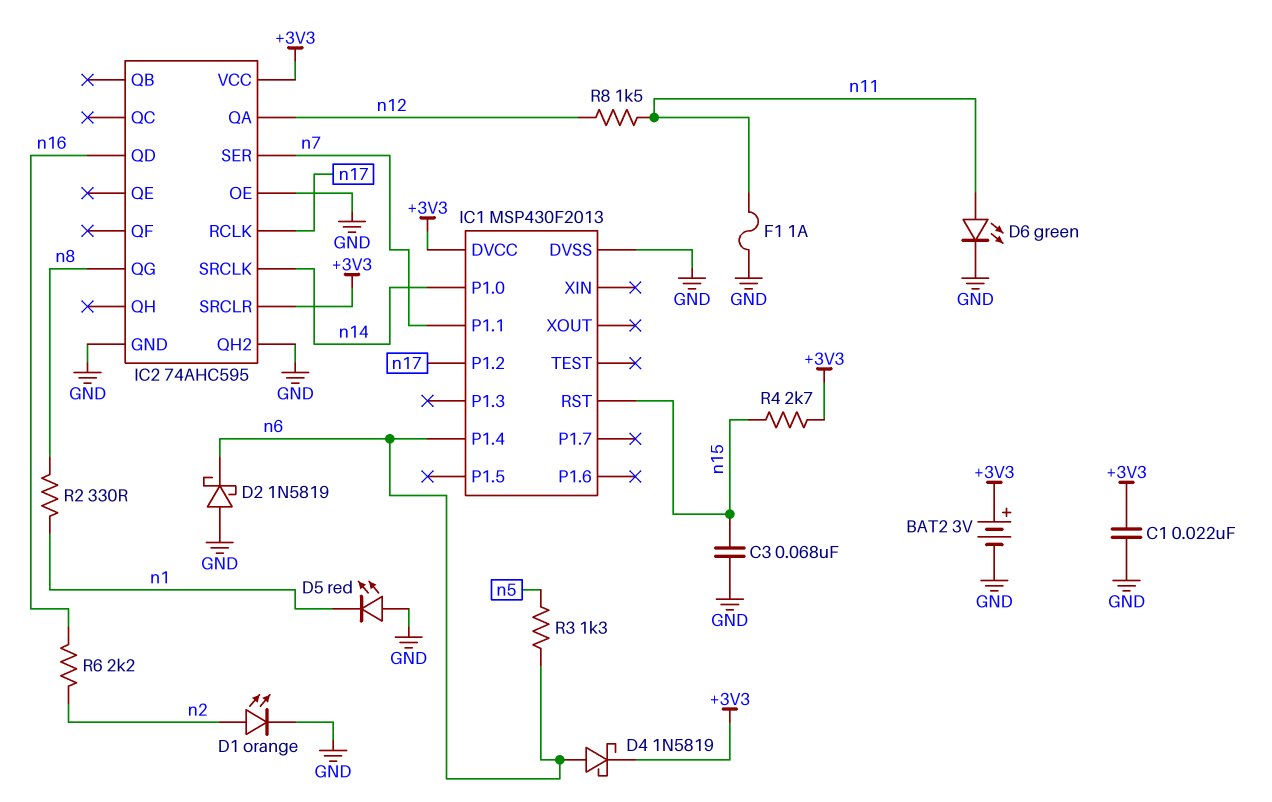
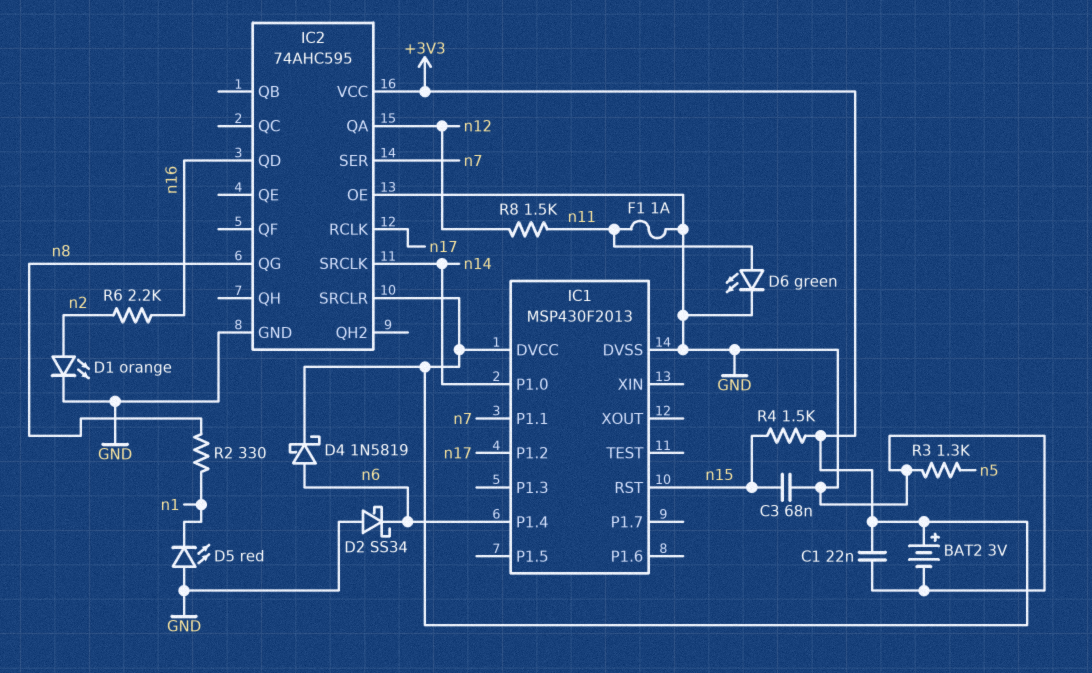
D2: schottky 1N5819 (A GND, K n6) -> schottky SS34 (A GND, K n6)
IC2 pin QH2: GND -> none
R3: 1.3k (n5, n6) -> 1.3k (GND, n5)
R4: 2.7k (+3V3, n15) -> 1.5k (+3V3, n15)

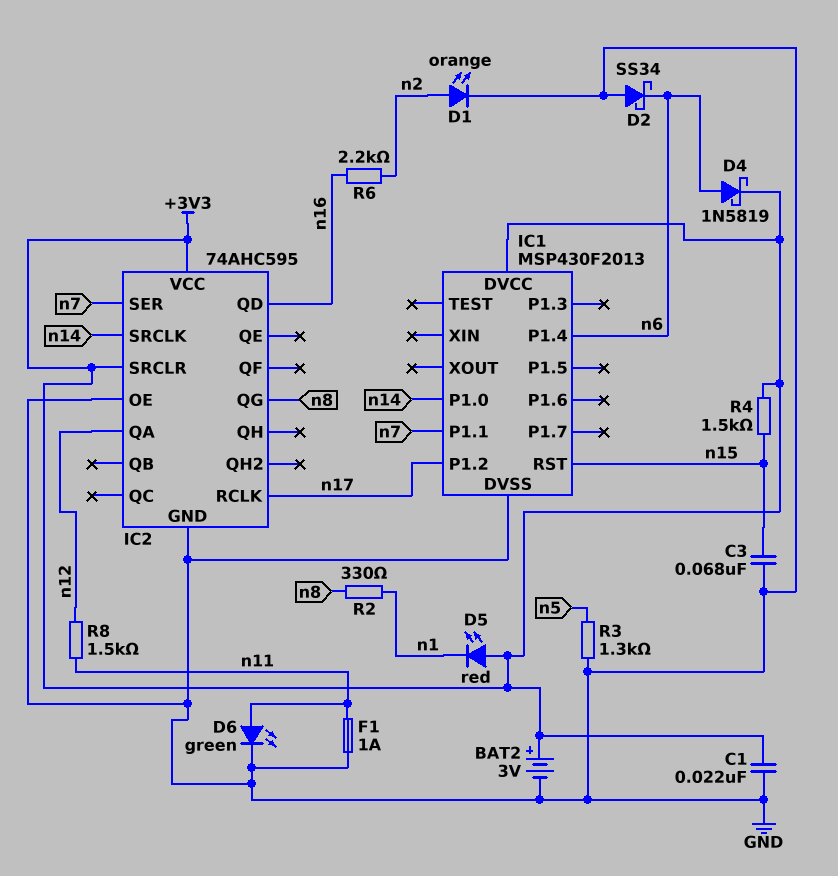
D5: LED red (A GND, K n1) -> LED red (A +3V3, K n1)

